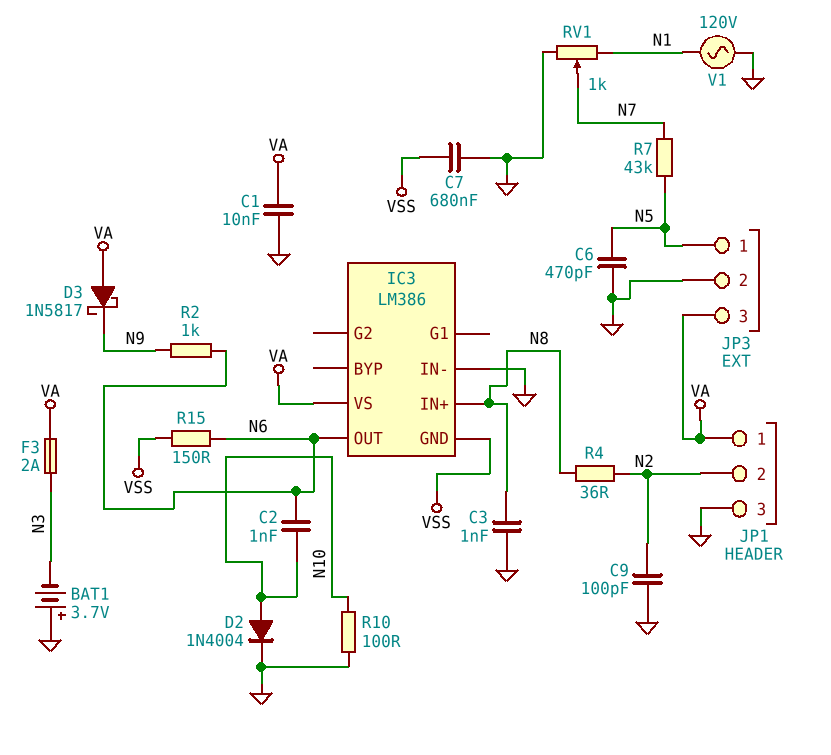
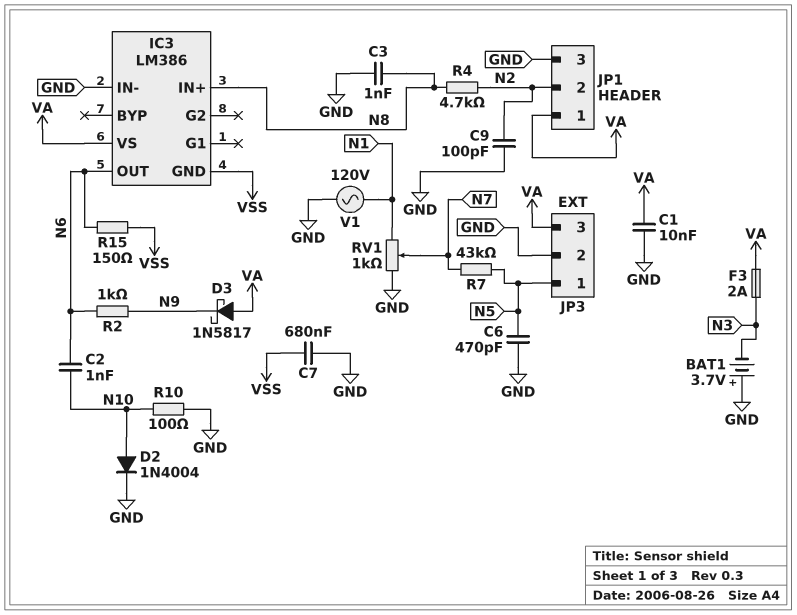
R4: 36 (N2, N8) -> 4.7k (N2, N8)

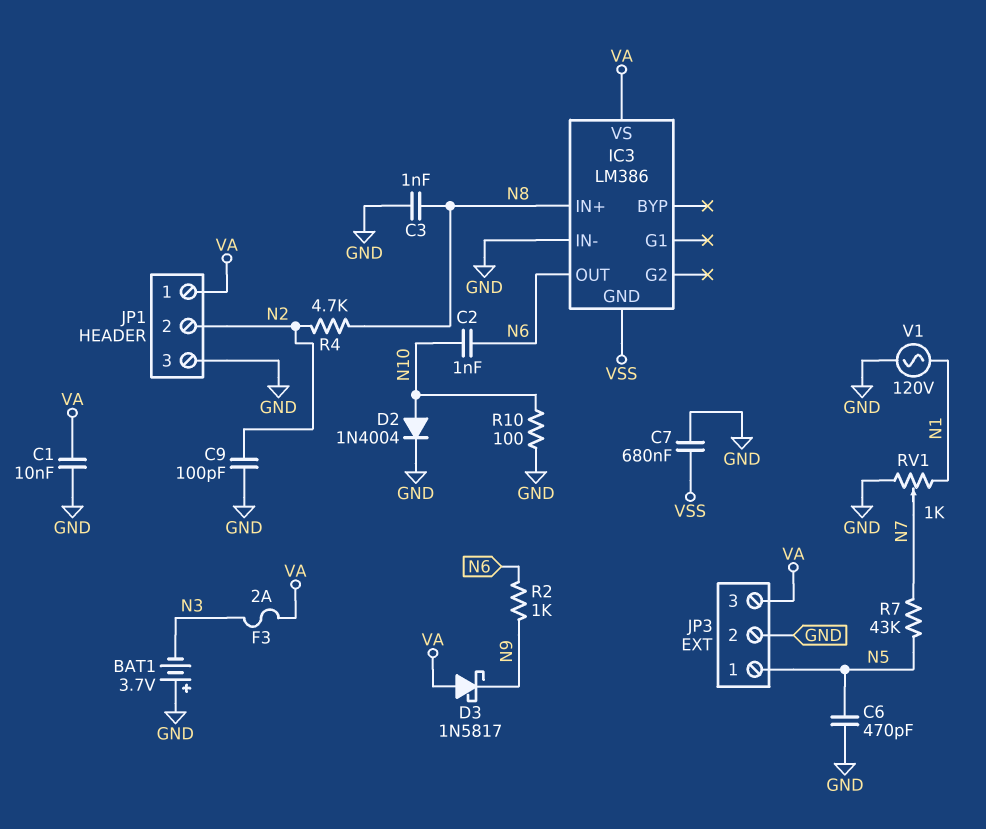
R15: 150 (N6, VSS) -> none

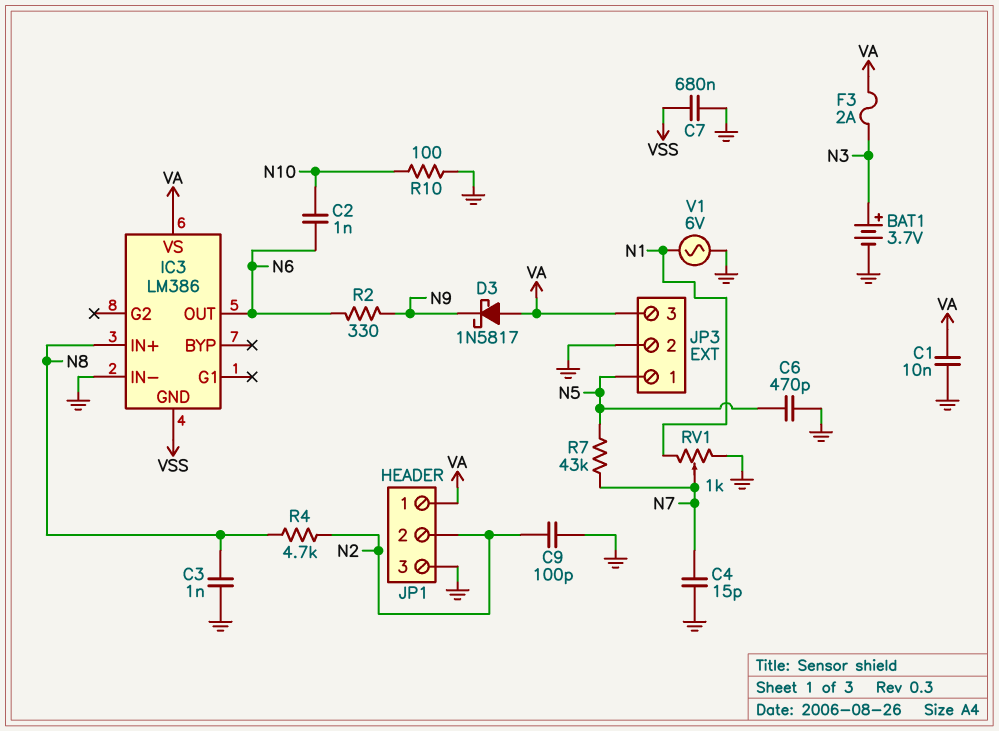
BAT1: 3.7V (plus GND, minus N3) -> 3.7V (plus N3, minus GND)
C4: none -> 15pF (GND, N7)
D2: diode 1N4004 (A N10, K GND) -> none
R2: 1k (N6, N9) -> 330 (N6, N9)
V1: AC 120V (GND, N1) -> AC 6V (GND, N1)

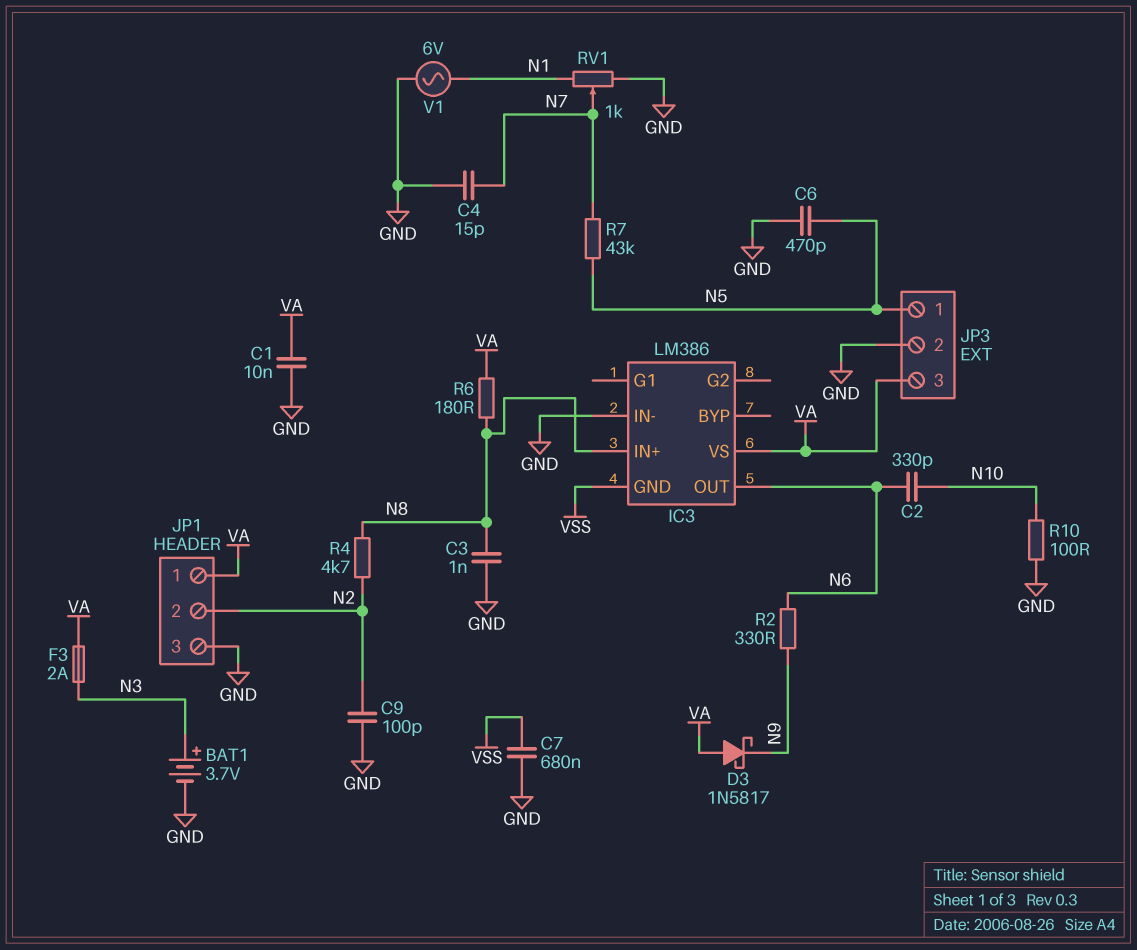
C2: 1nF (N6, N10) -> 330pF (N6, N10)
R6: none -> 180 (N8, VA)

